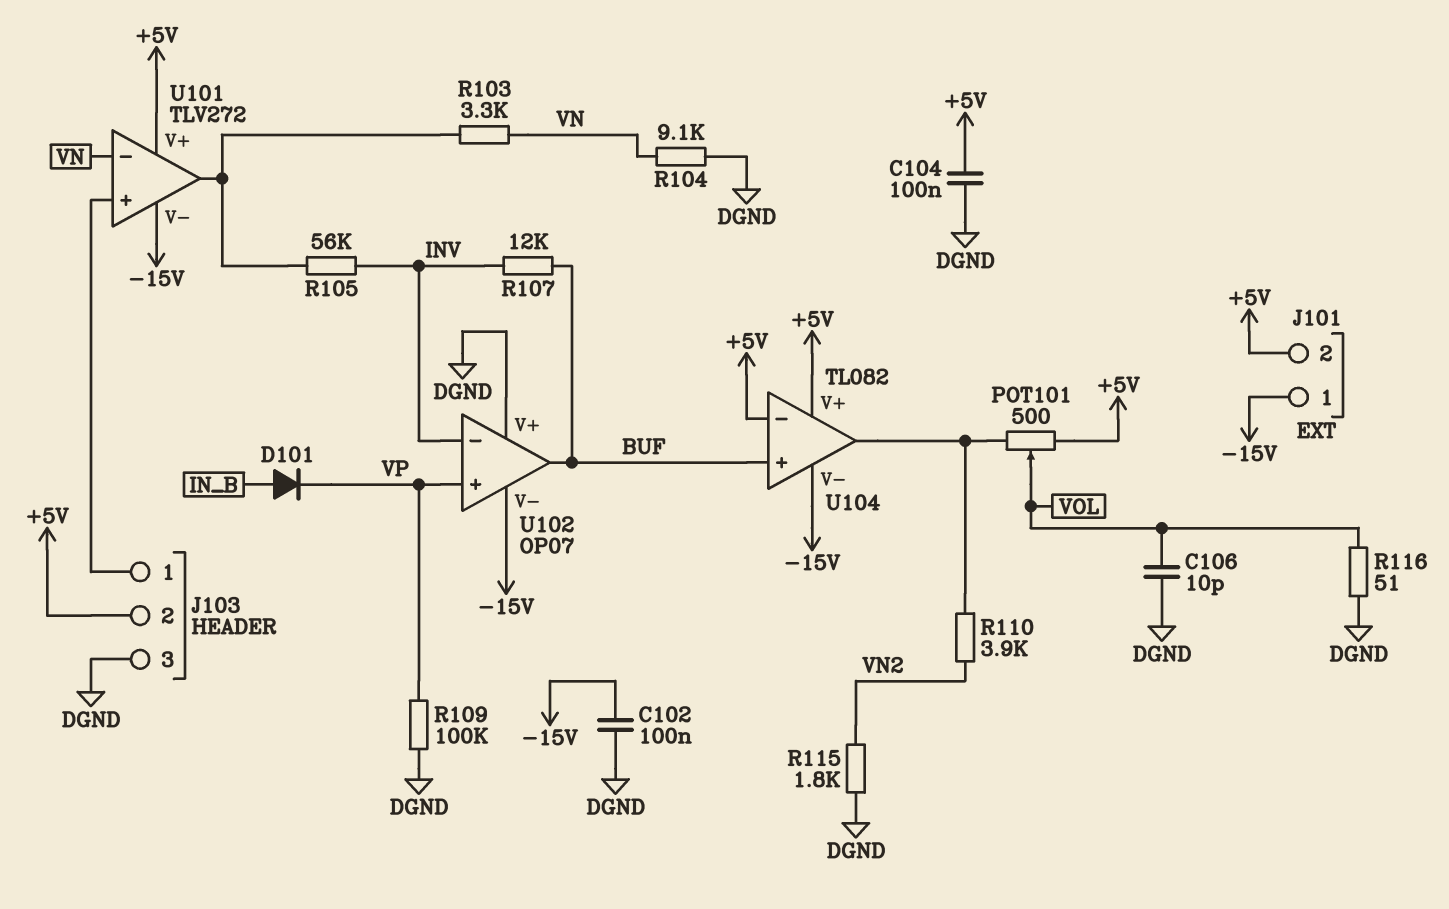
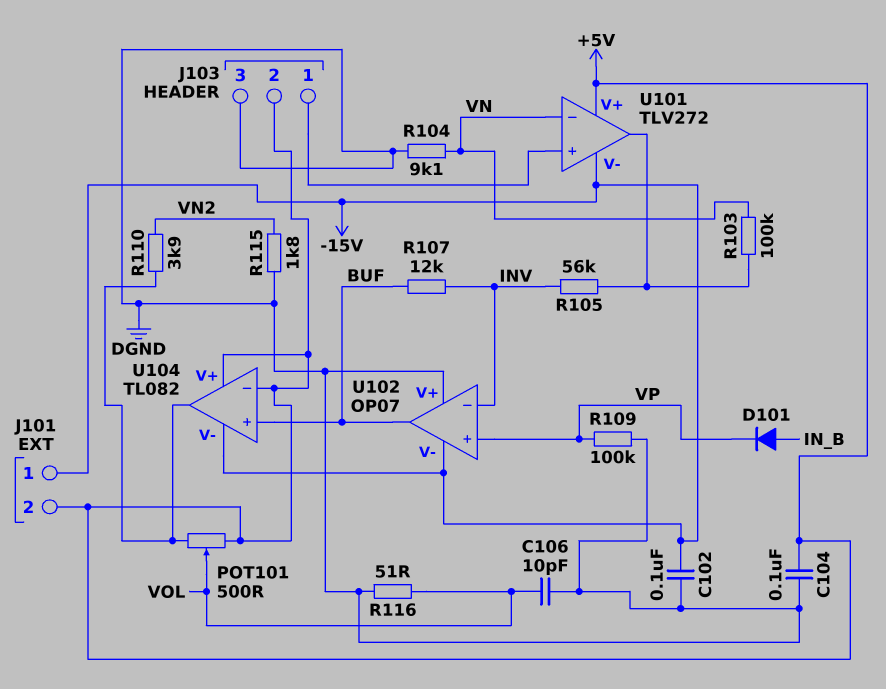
R103: 3.3k (U101/out, VN) -> 100k (U101/out, VN)

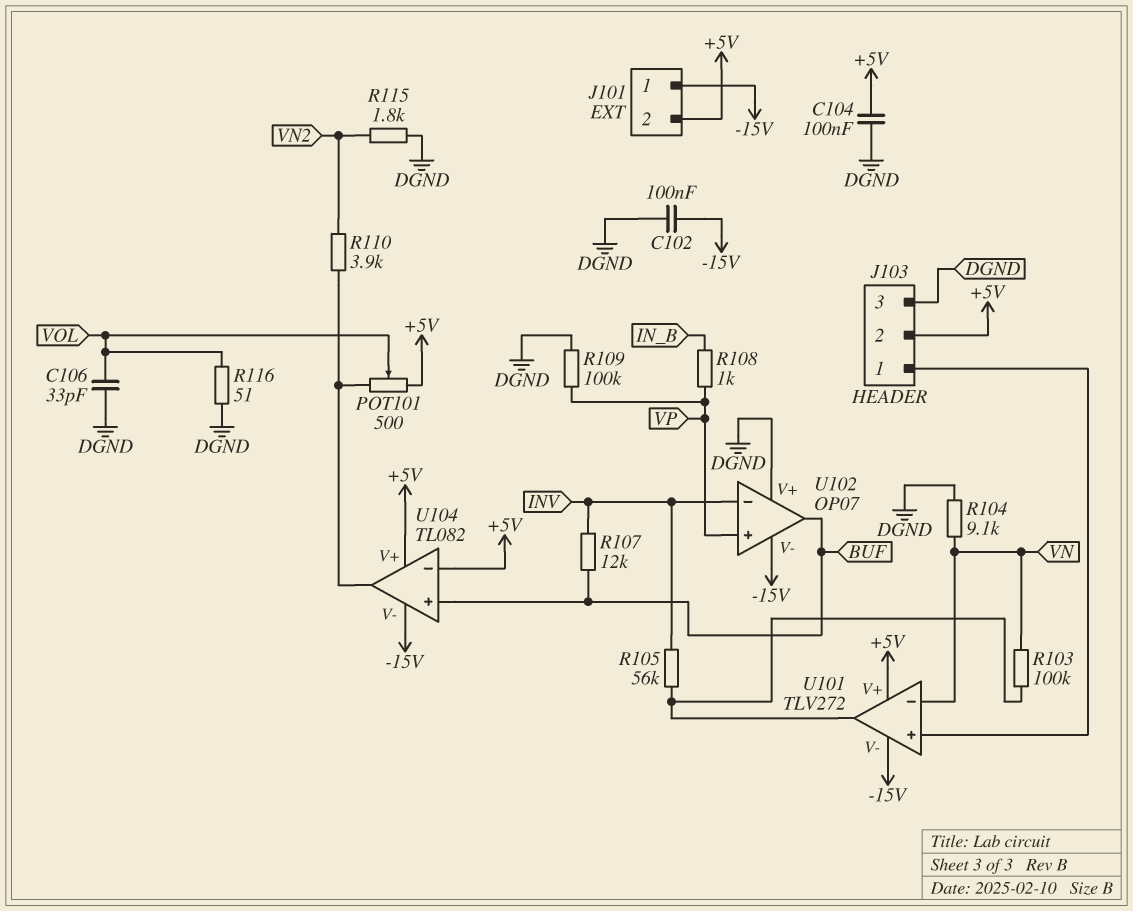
C106: 10pF (DGND, VOL) -> 33pF (DGND, VOL)
D101: diode (A IN_B, K VP) -> none
R108: none -> 1k (IN_B, VP)

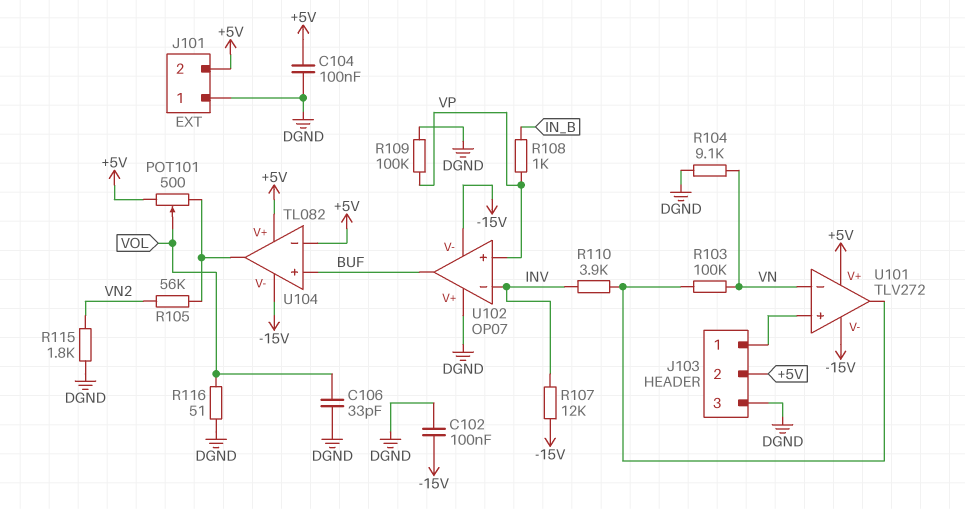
J101 pin 1: -15V -> DGND
R105: 56k (INV, U101/out) -> 56k (U104/out, VN2)
R107: 12k (BUF, INV) -> 12k (-15V, INV)
R110: 3.9k (U104/out, VN2) -> 3.9k (INV, U101/out)

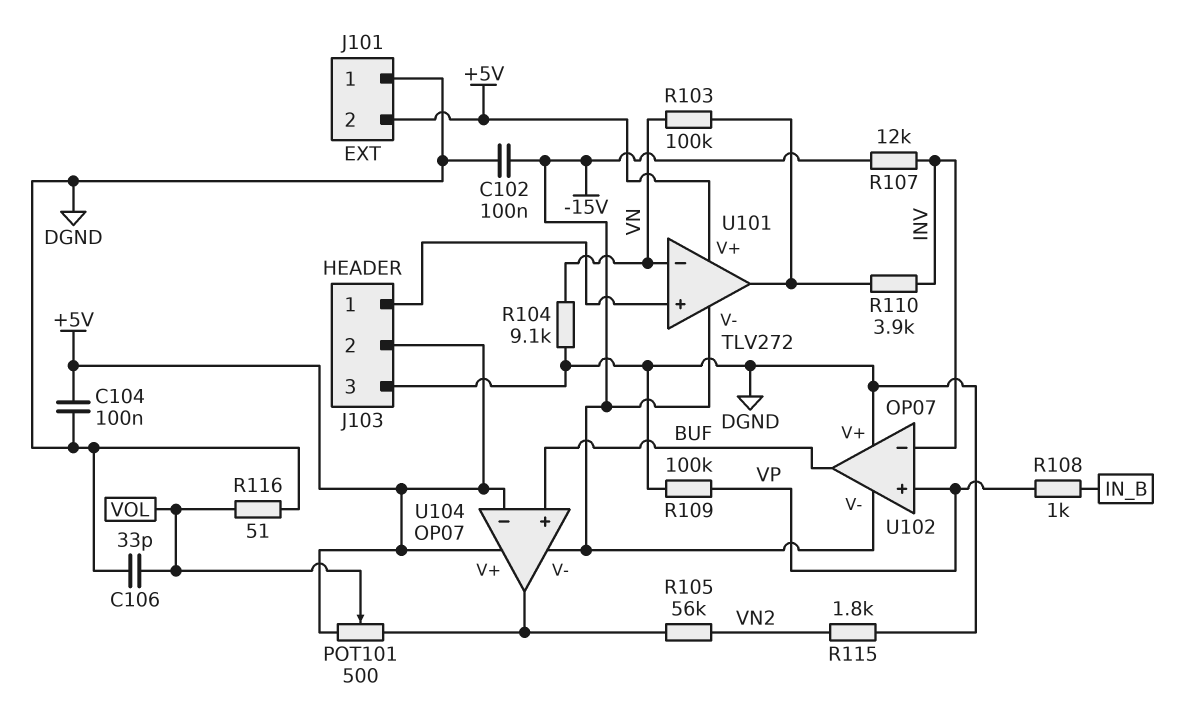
U104: TL082 -> OP07

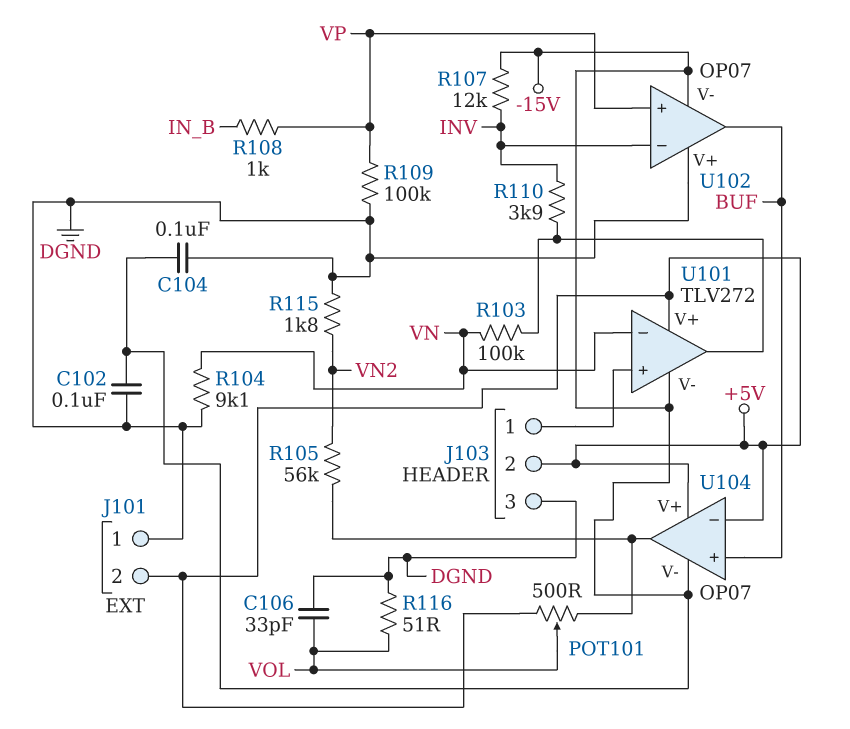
C104: 100nF (+5V, DGND) -> 100nF (-15V, DGND)

